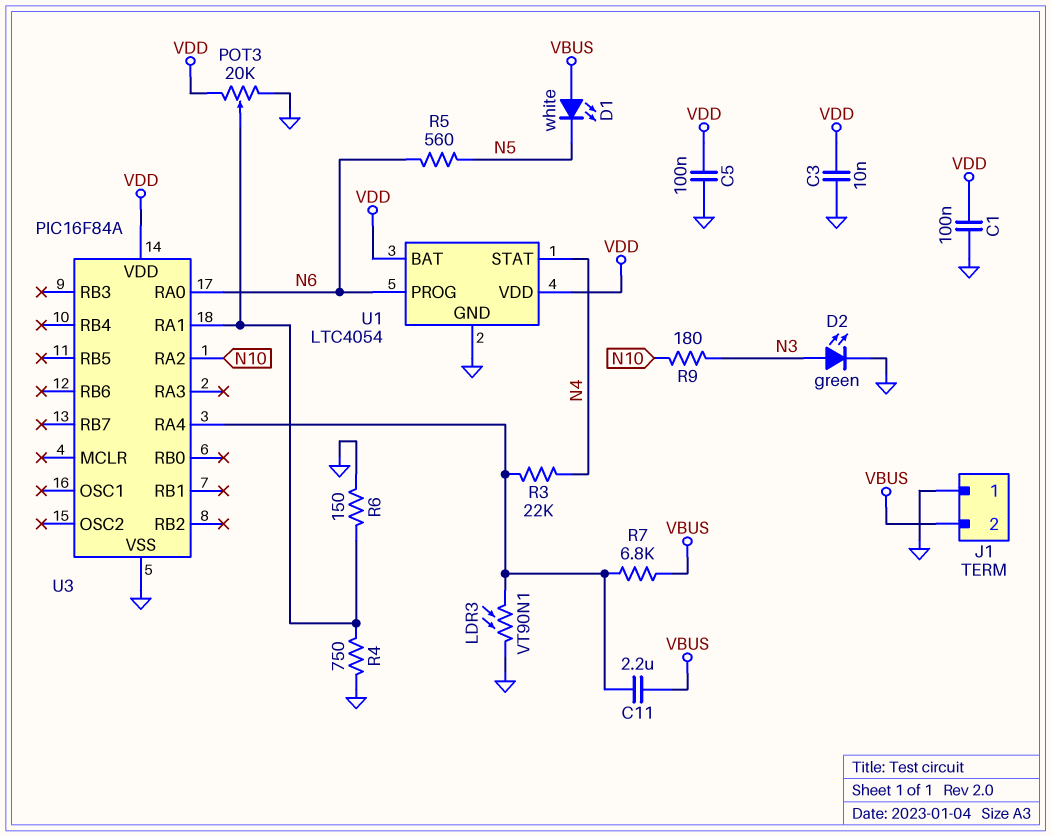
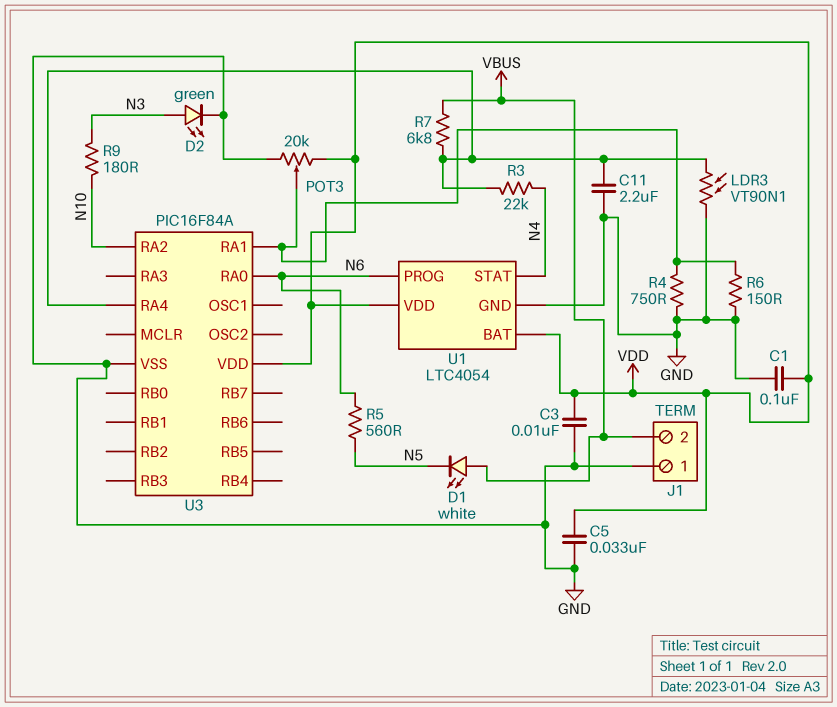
C5: 100nF (GND, VDD) -> 33nF (GND, VDD)
C11: 2.2uF (U3/RA4, VBUS) -> 2.2uF (GND, U3/RA4)

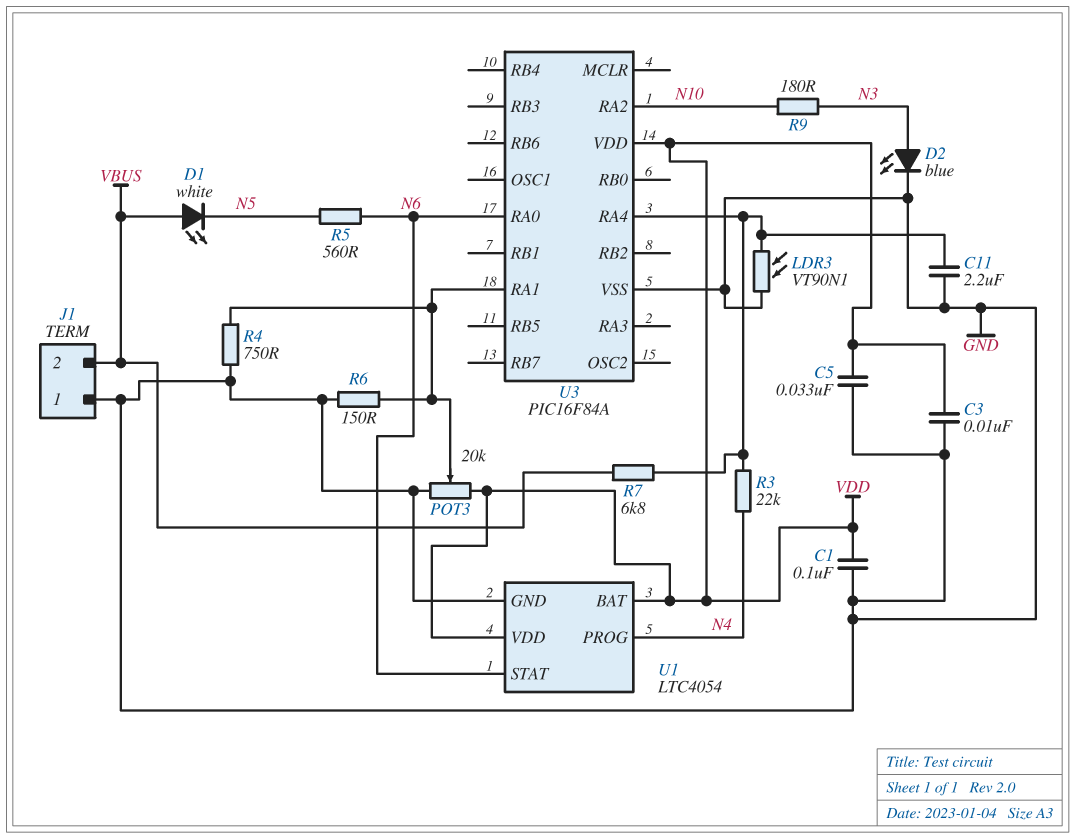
D2: LED green (A N3, K GND) -> LED blue (A N3, K GND)
U1 pin PROG: N6 -> N4
U1 pin STAT: N4 -> N6

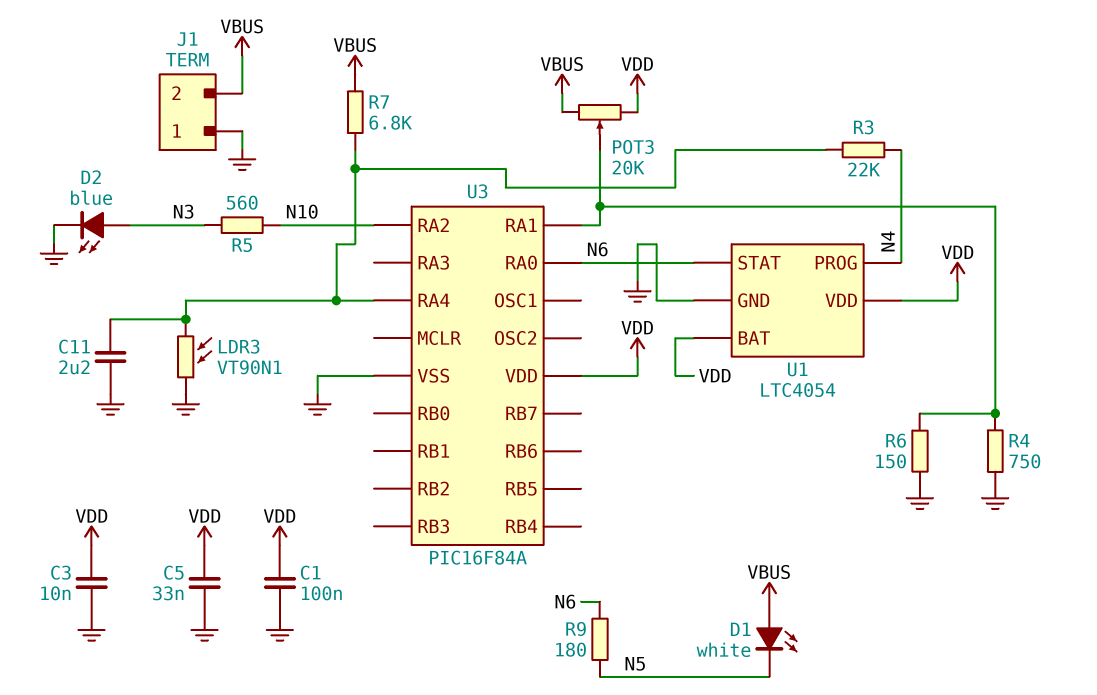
POT3: 20k (GND, VDD, wiper U3/RA1) -> 20k (VBUS, VDD, wiper U3/RA1)
R5: 560 (N5, N6) -> 560 (N3, N10)
R9: 180 (N3, N10) -> 180 (N5, N6)

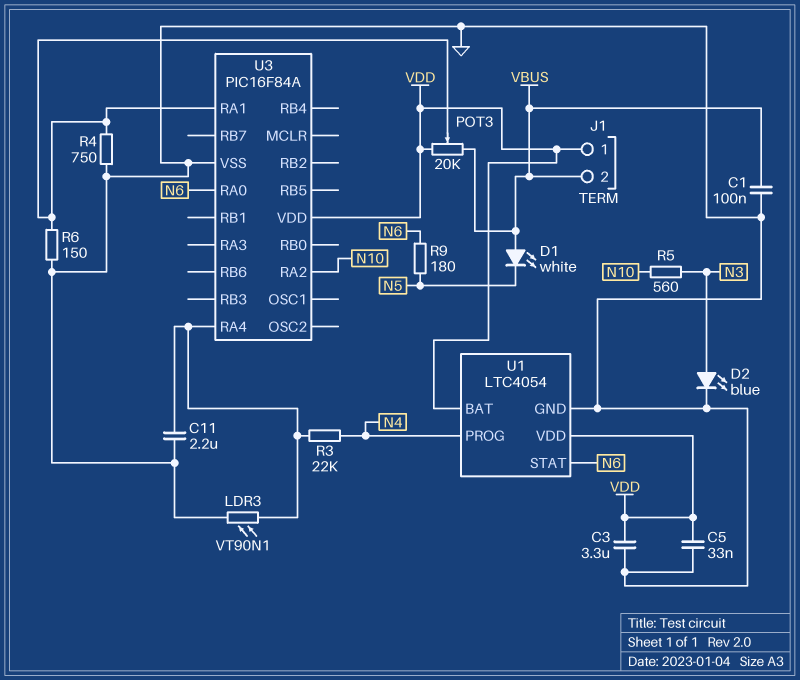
C1: 100nF (GND, VDD) -> 100nF (GND, VBUS)
C3: 10nF (GND, VDD) -> 3.3uF (GND, VDD)
J1 pin 1: GND -> VDD
R7: 6.8k (U3/RA4, VBUS) -> none

